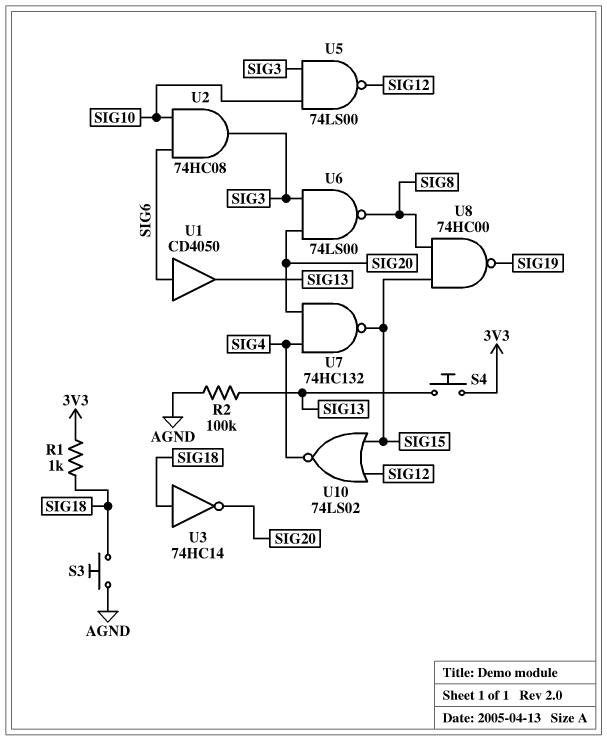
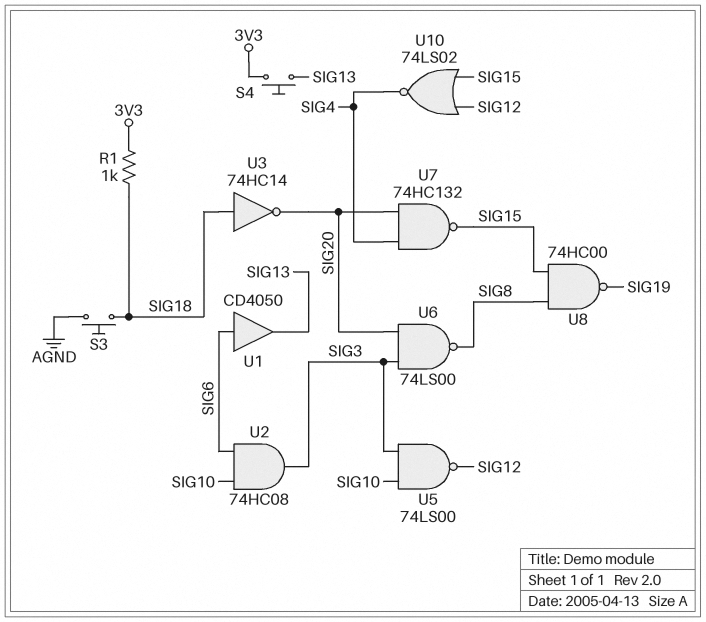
R2: 100k (AGND, SIG13) -> none

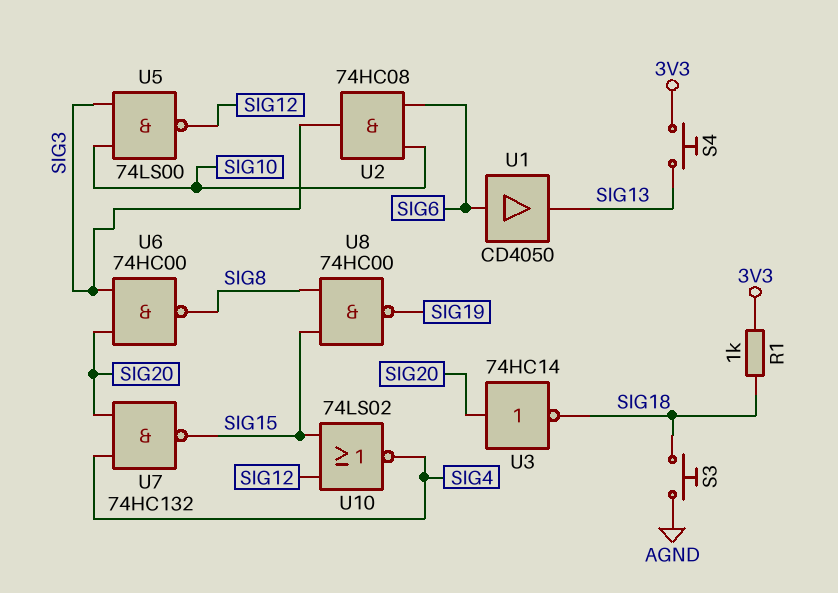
U3: NOT 74HC14 (in SIG18, out SIG20) -> NOT 74HC14 (in SIG20, out SIG18)
U6: NAND 74LS00 (in SIG3, in SIG20, out SIG8) -> NAND 74HC00 (in SIG3, in SIG20, out SIG8)

